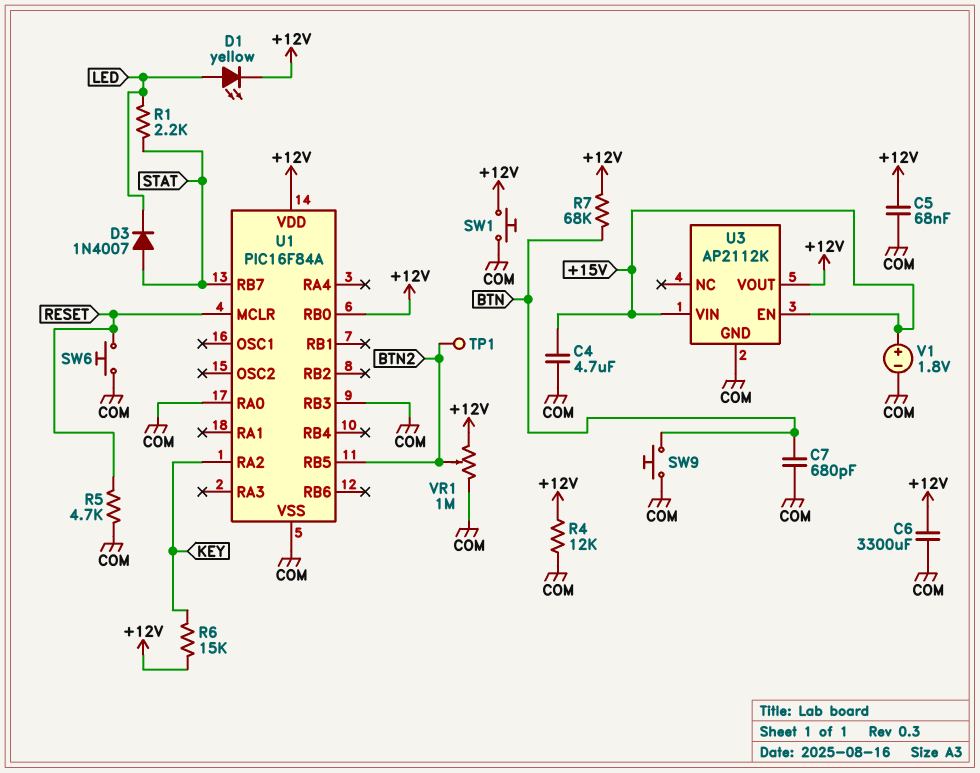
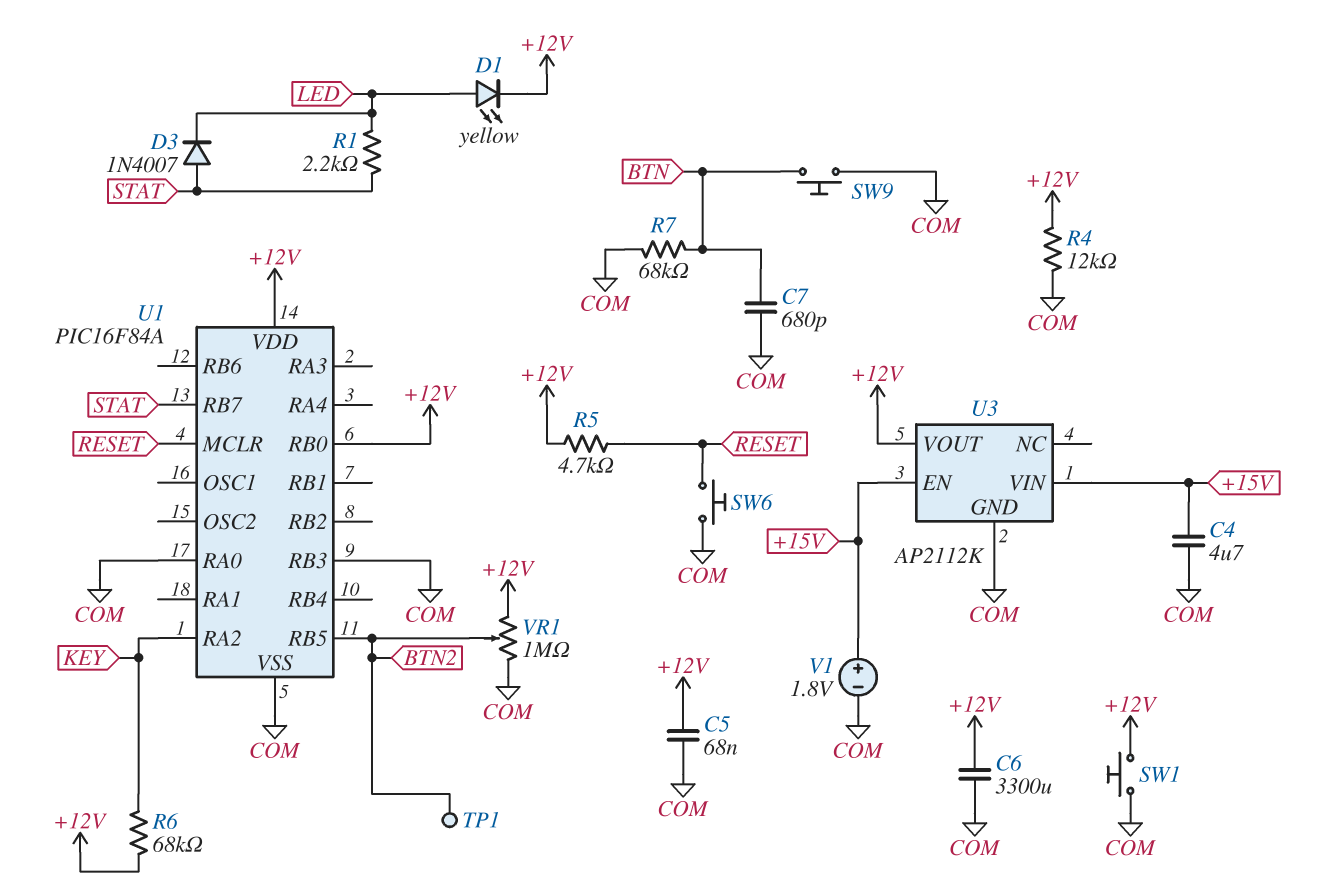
R5: 4.7k (COM, RESET) -> 4.7k (+12V, RESET)
R6: 15k (+12V, KEY) -> 68k (+12V, KEY)
R7: 68k (+12V, BTN) -> 68k (BTN, COM)

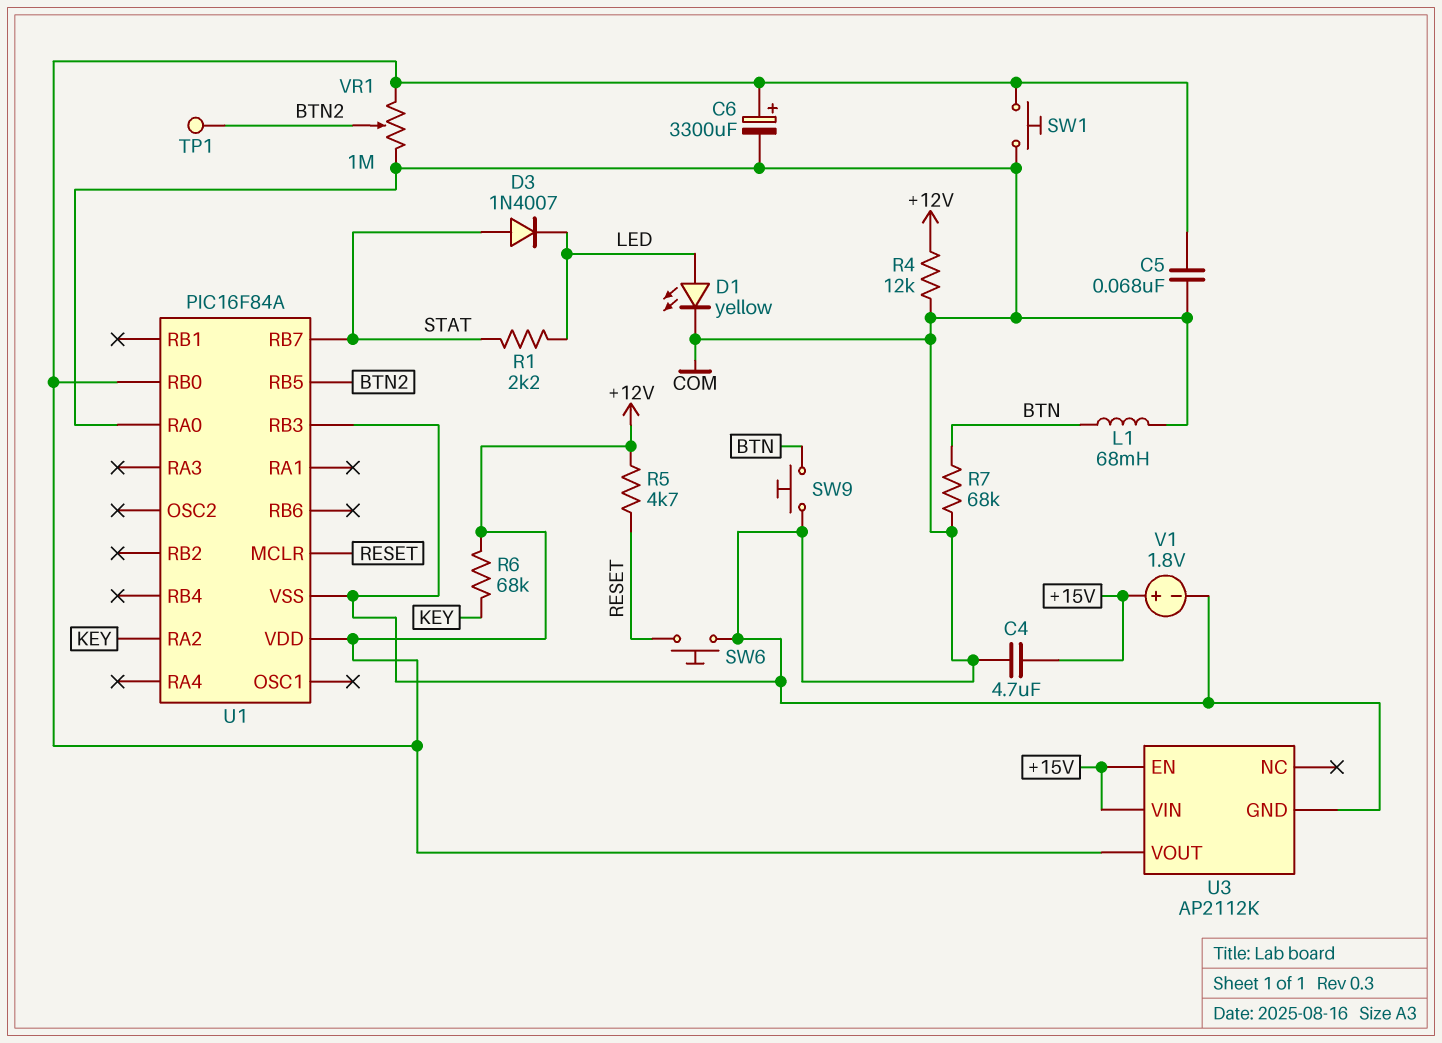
C6: 3300uF (+12V, COM) -> 3300uF (plus +12V, minus COM)
C7: 680pF (BTN, COM) -> none
D1: LED yellow (A LED, K +12V) -> LED yellow (A LED, K COM)
L1: none -> 68mH (BTN, COM)

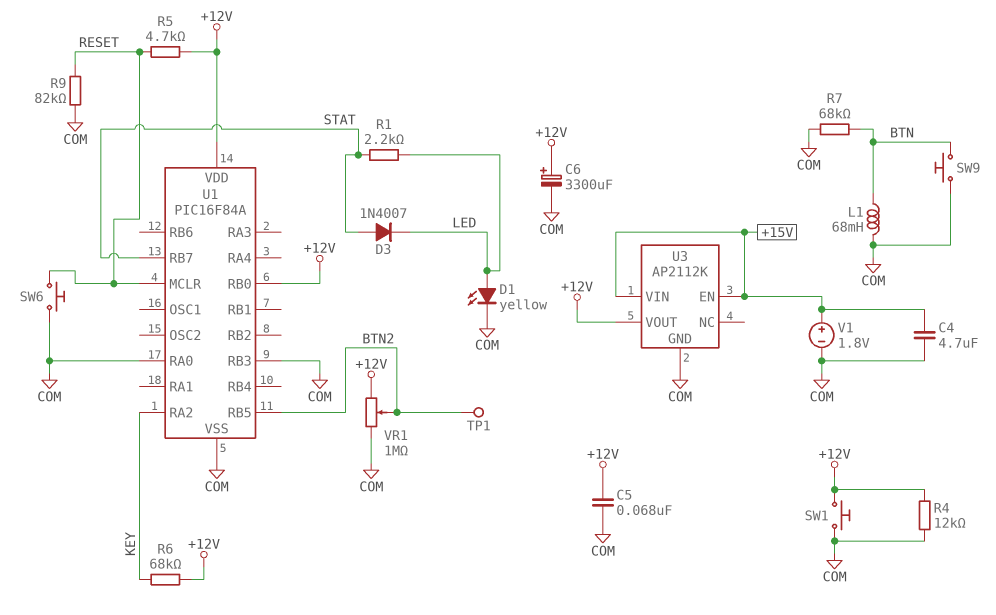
R9: none -> 82k (COM, RESET)

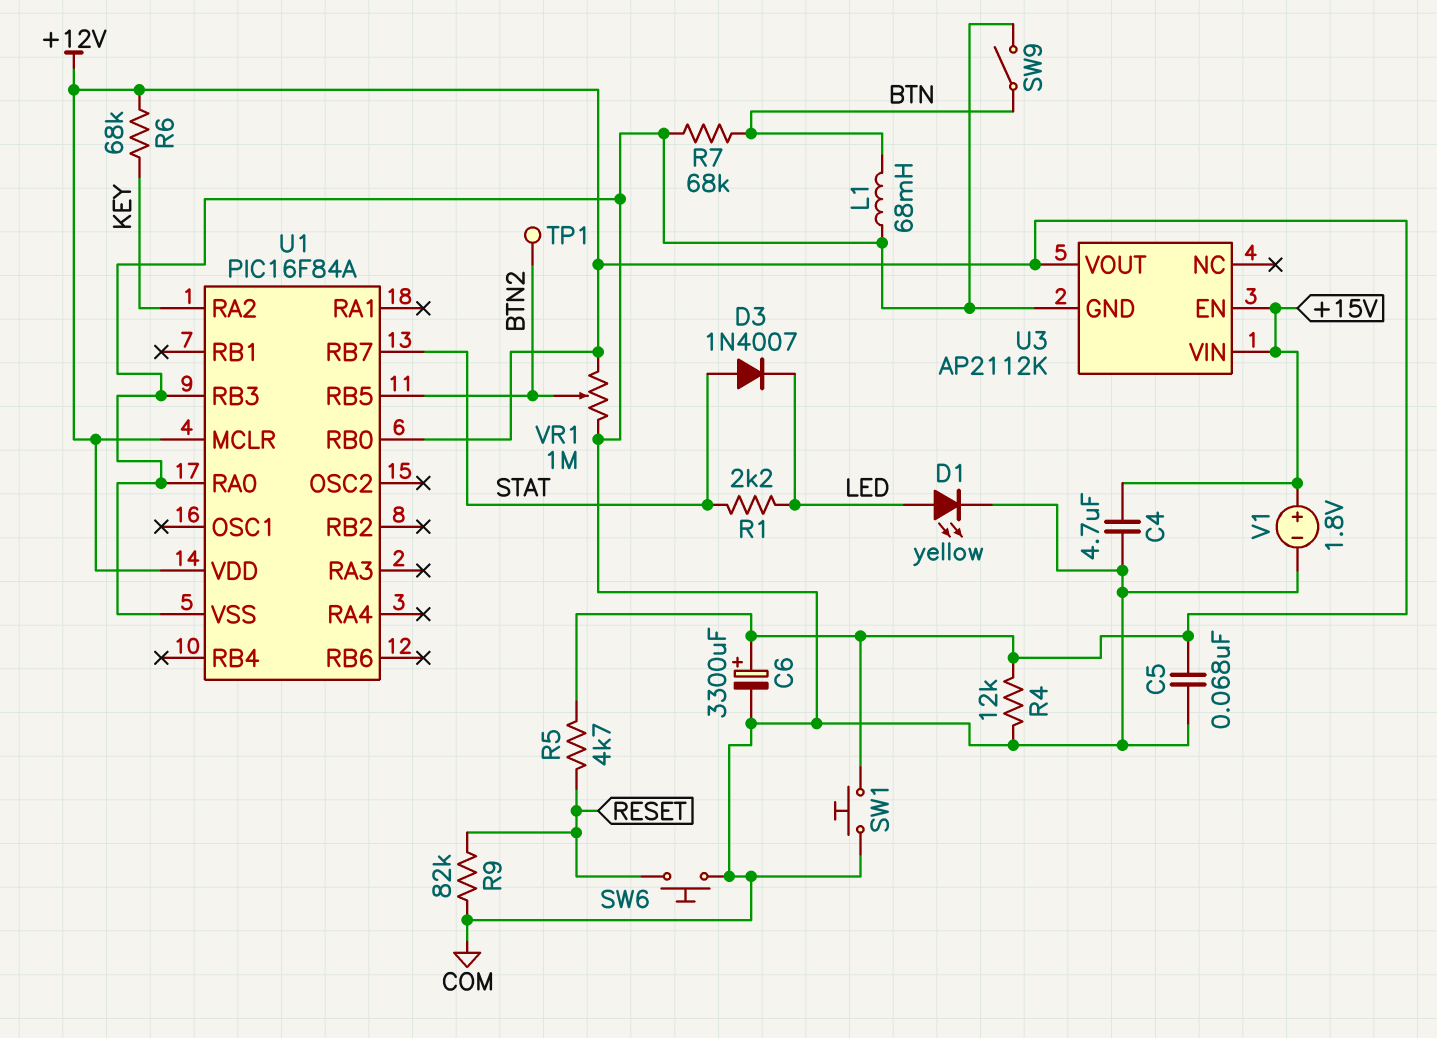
SW9: button (BTN, COM) -> switch (BTN, COM)
U1 pin MCLR: RESET -> +12V

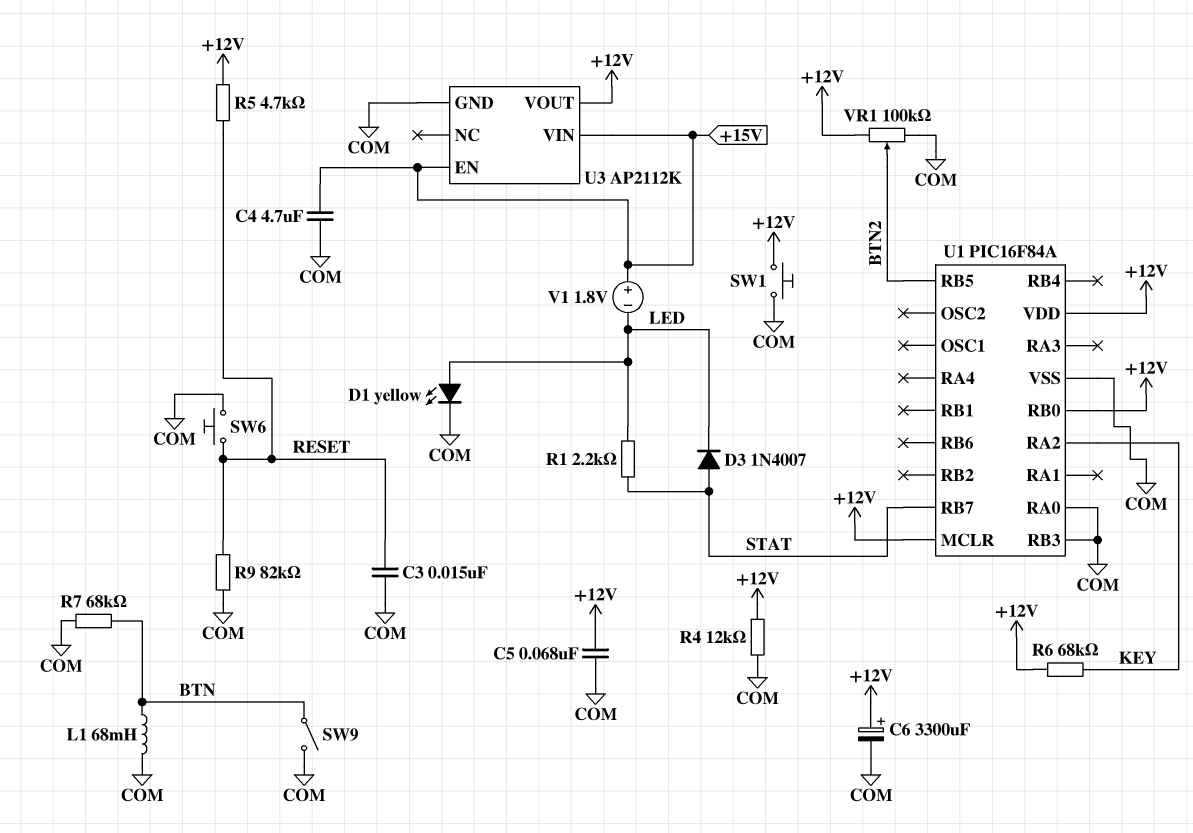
C3: none -> 15nF (COM, RESET)
TP1: test point (BTN2) -> none
V1: 1.8V (plus +15V, minus COM) -> 1.8V (plus +15V, minus LED)
VR1: 1M (+12V, COM, wiper BTN2) -> 100k (+12V, COM, wiper BTN2)

